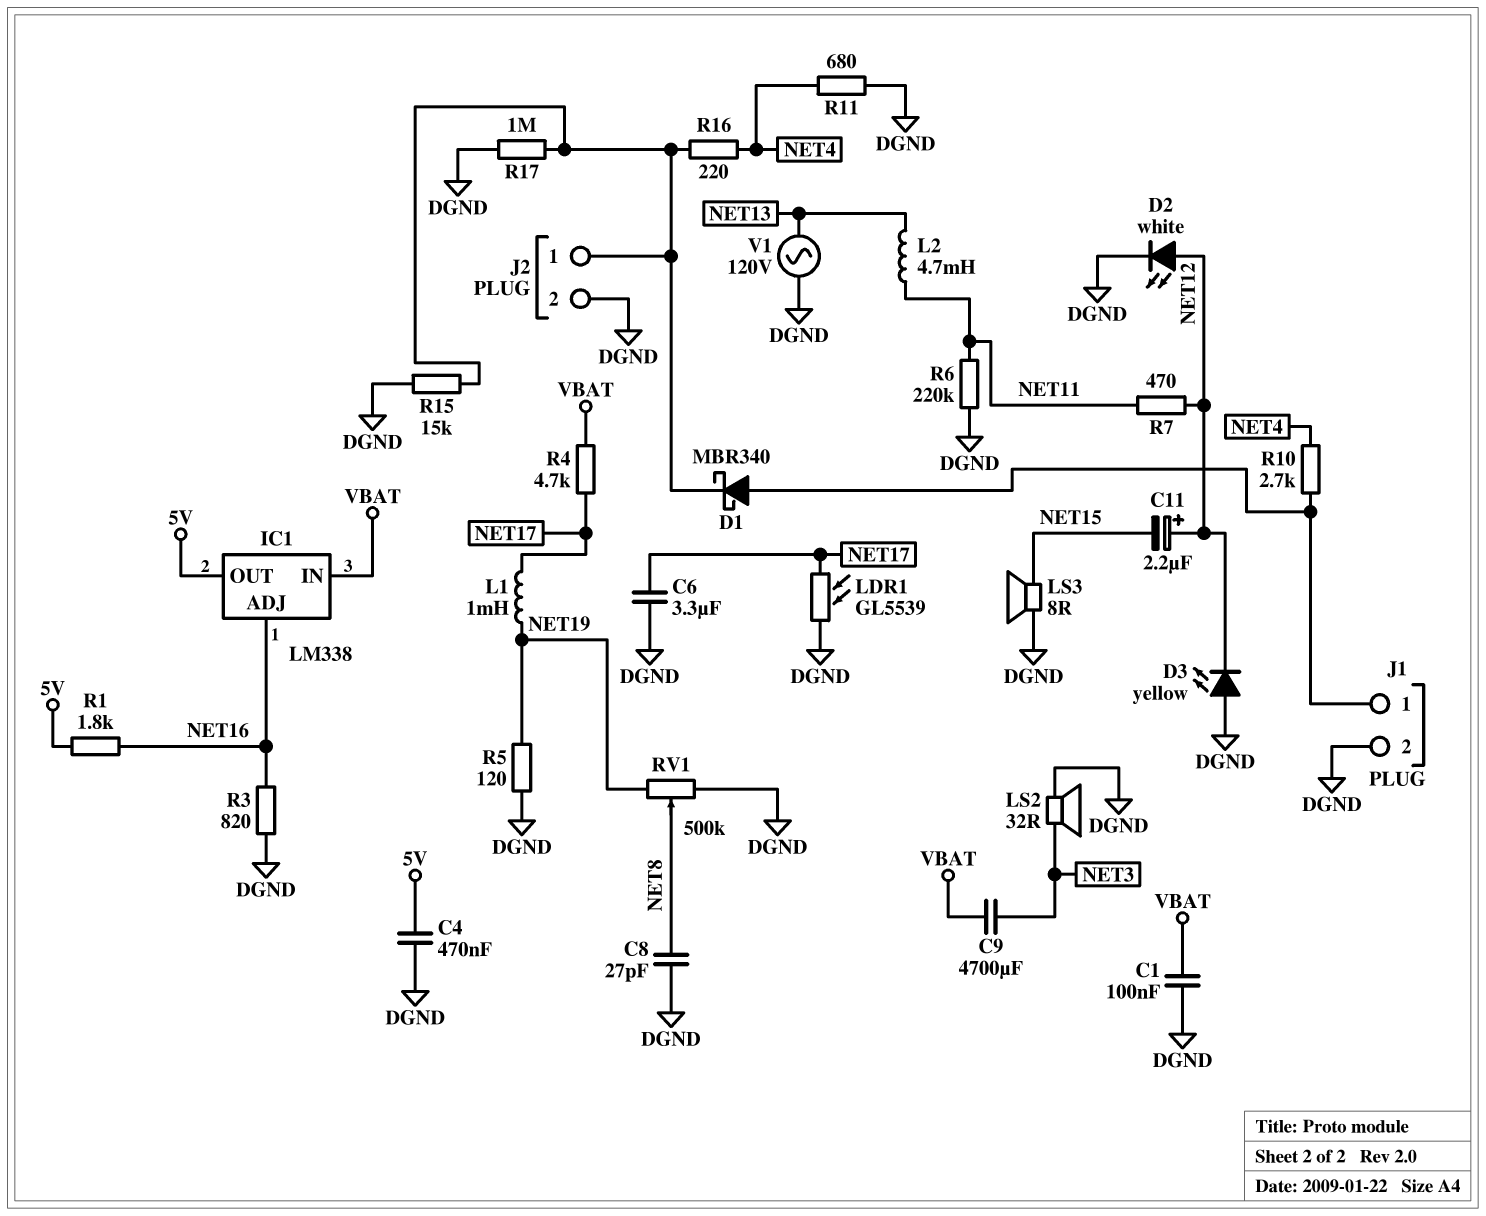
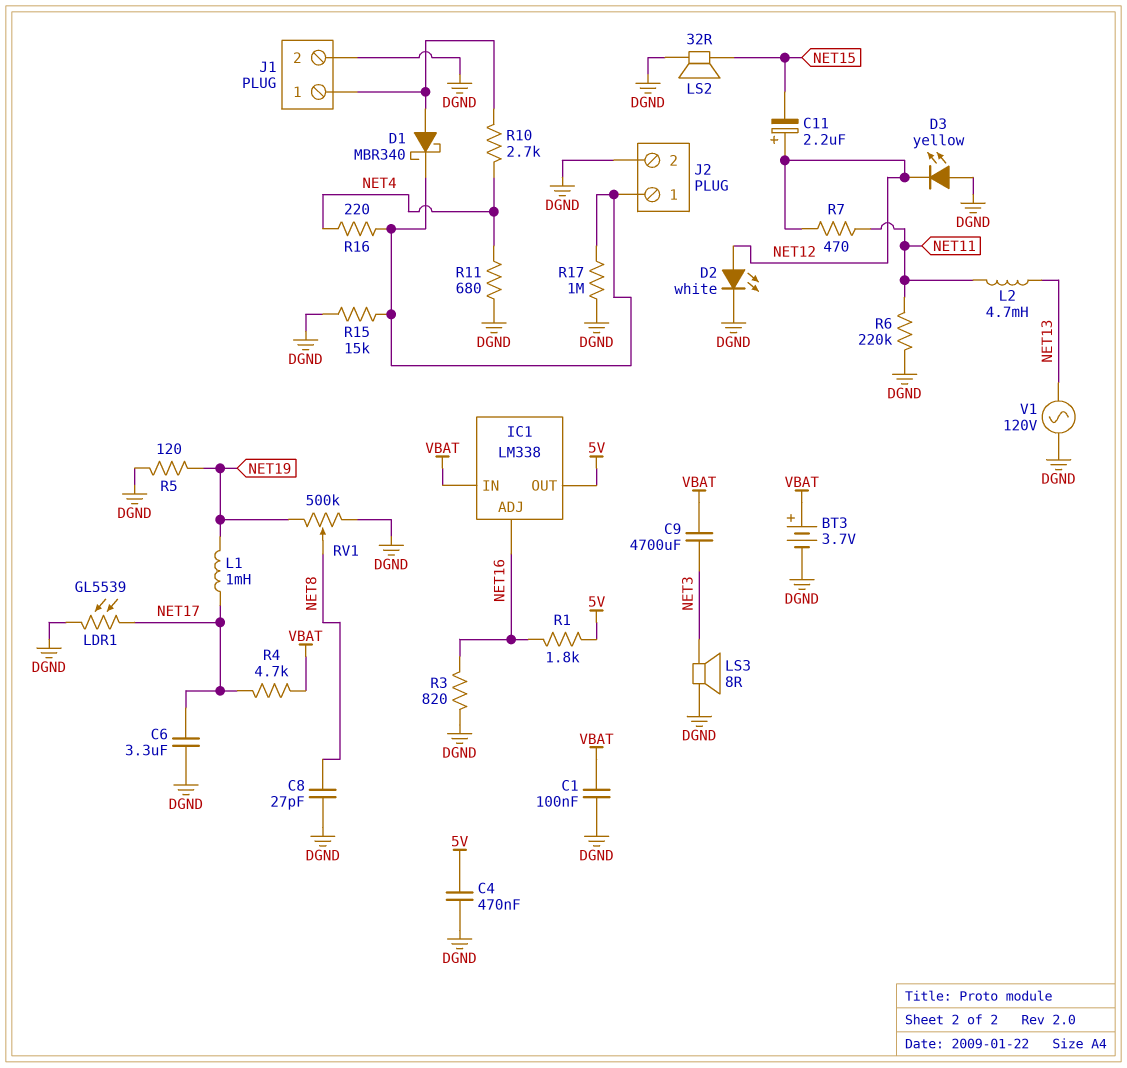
BT3: none -> 3.7V (plus VBAT, minus DGND)
LS2: speaker 32R (DGND, NET3) -> speaker 32R (DGND, NET15)
LS3: speaker 8R (DGND, NET15) -> speaker 8R (DGND, NET3)

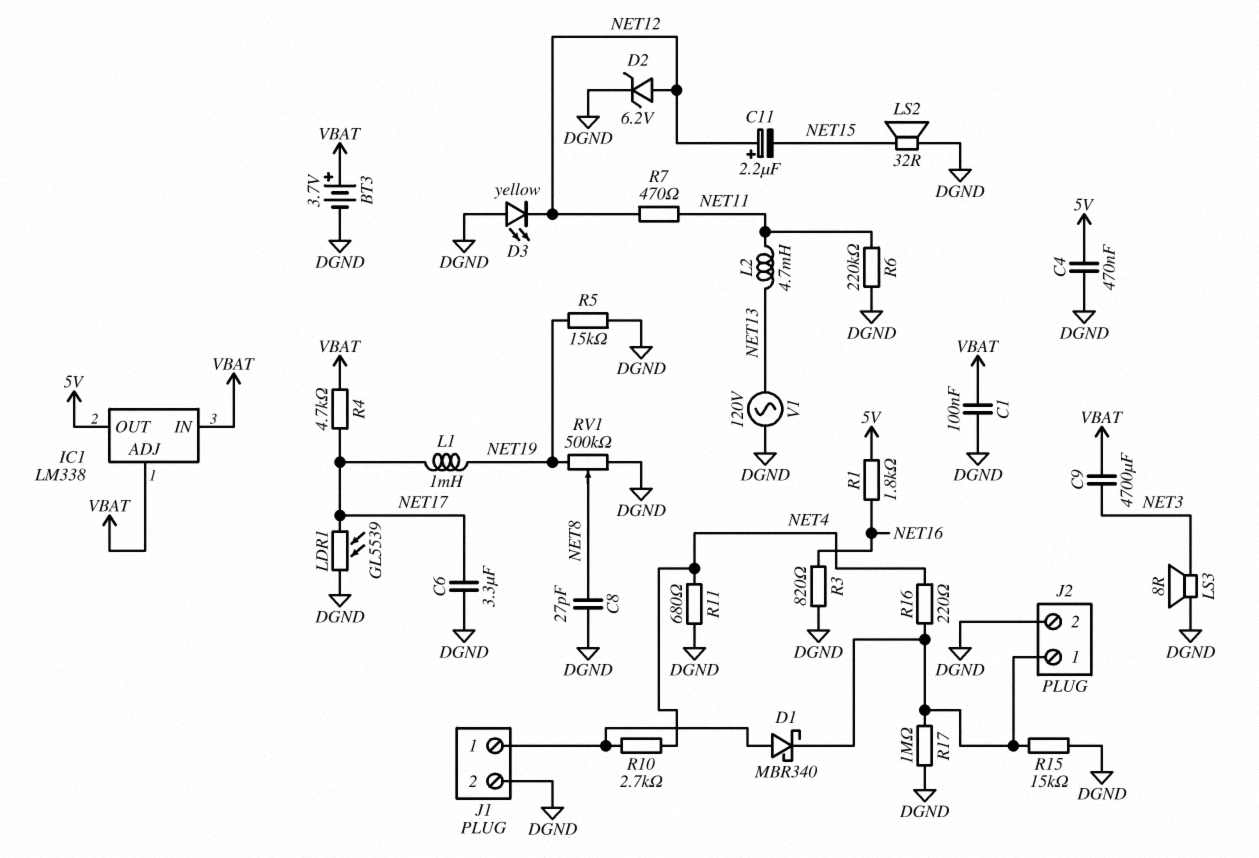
D2: LED white (A NET12, K DGND) -> zener 6.2V (A NET12, K DGND)
IC1 pin ADJ: NET16 -> VBAT
R5: 120 (DGND, NET19) -> 15k (DGND, NET19)

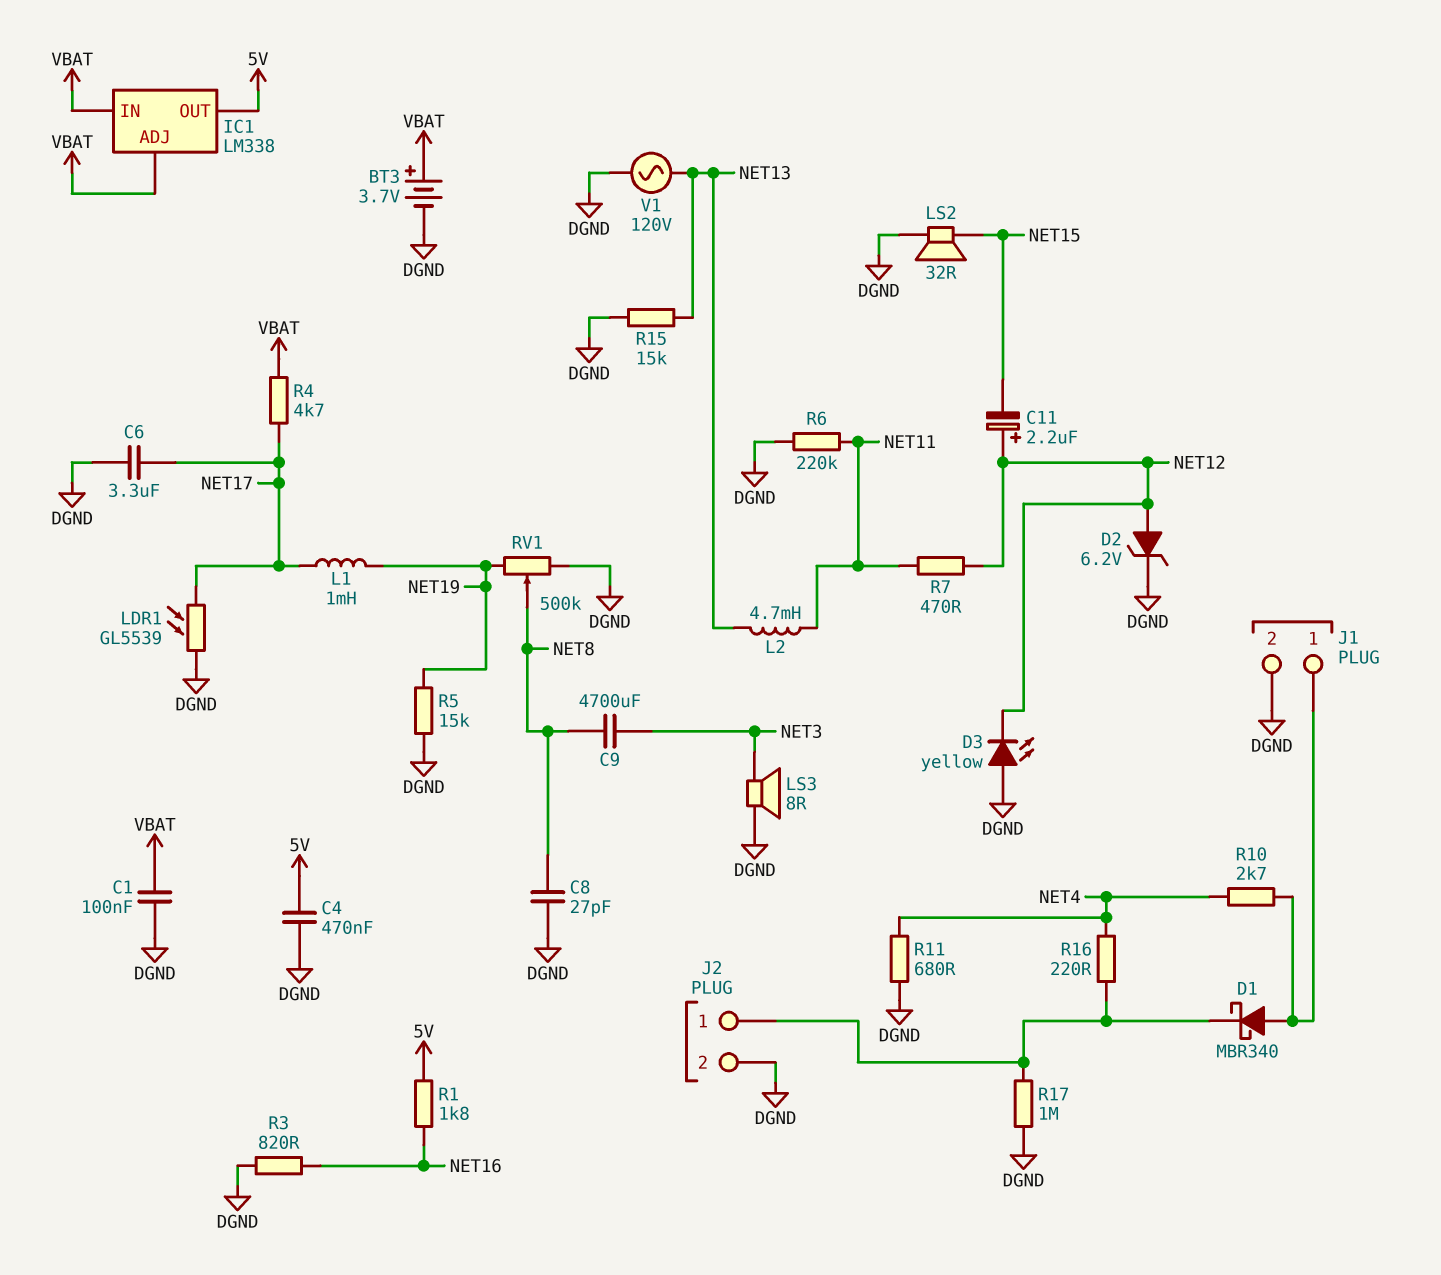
C9: 4700uF (NET3, VBAT) -> 4700uF (NET3, NET8)
R15: 15k (DGND, J2/1) -> 15k (DGND, NET13)

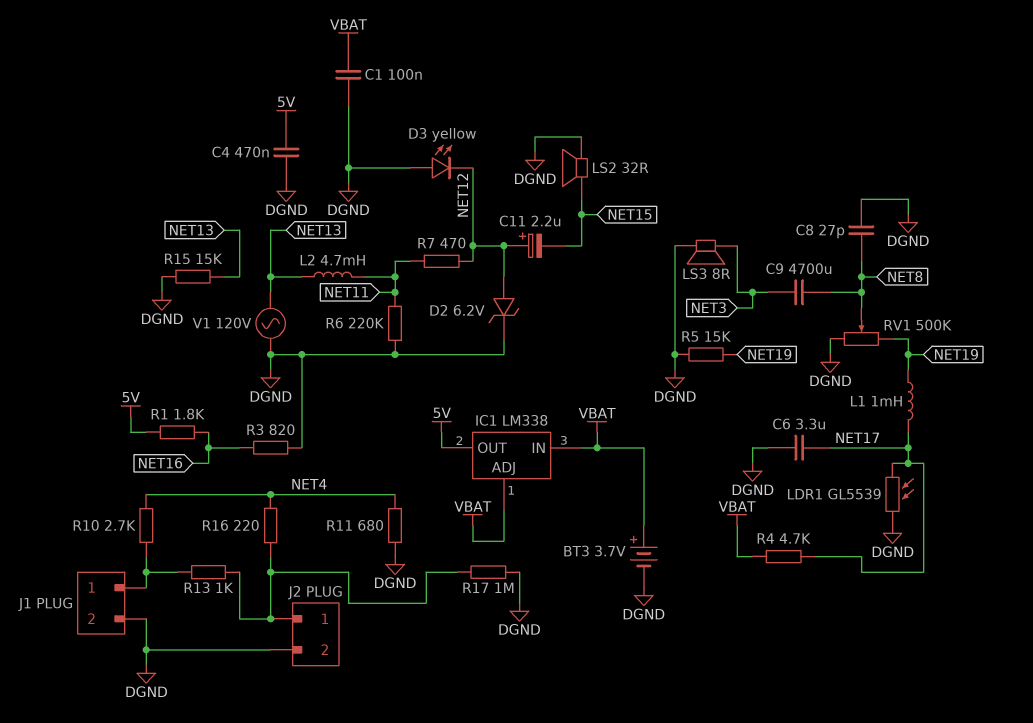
D1: schottky MBR340 (A J1/1, K J2/1) -> none
R13: none -> 1k (J1/1, J2/1)

